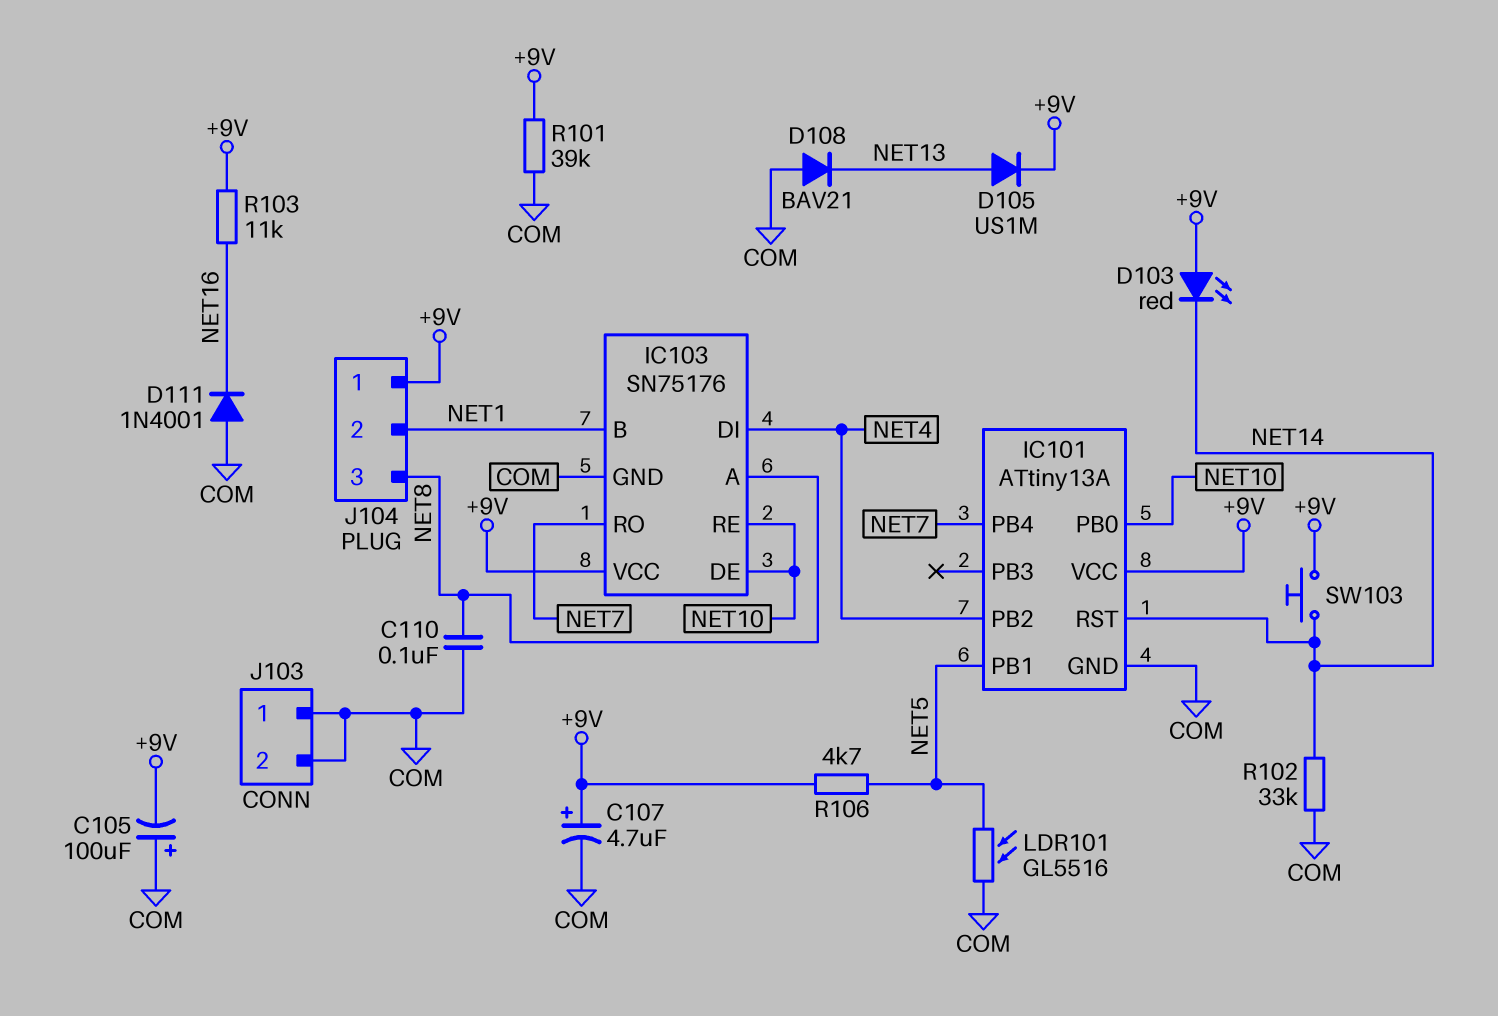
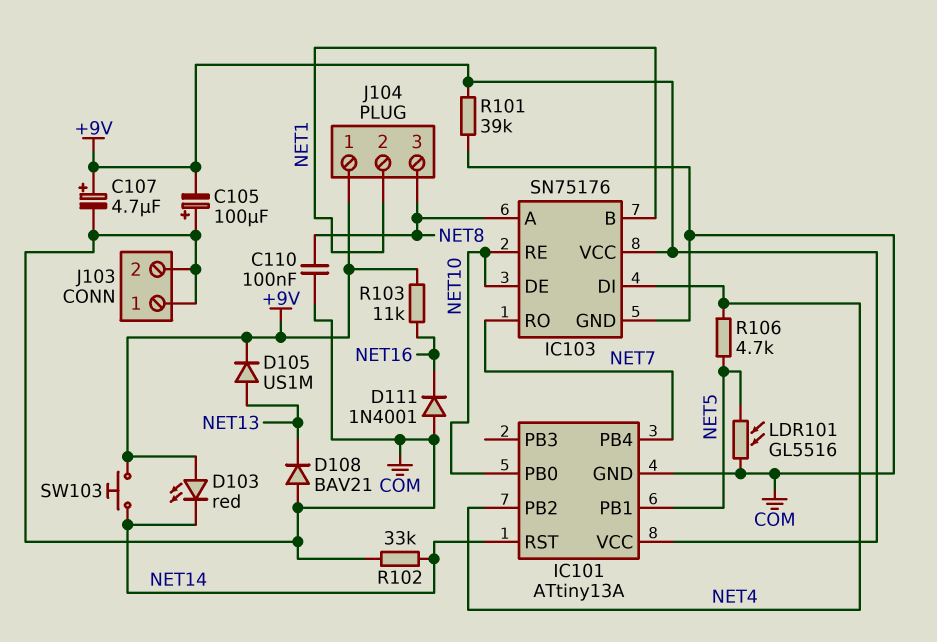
R106: 4.7k (+9V, NET5) -> 4.7k (NET4, NET5)

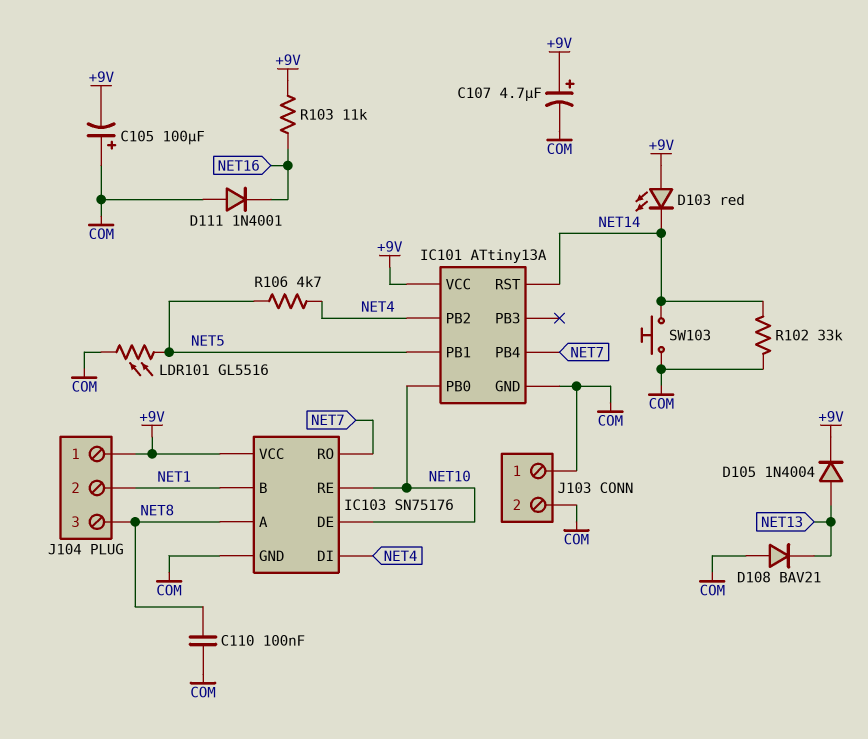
D105: diode US1M (A NET13, K +9V) -> diode 1N4004 (A NET13, K +9V)
R101: 39k (+9V, COM) -> none
SW103: button (+9V, NET14) -> button (COM, NET14)

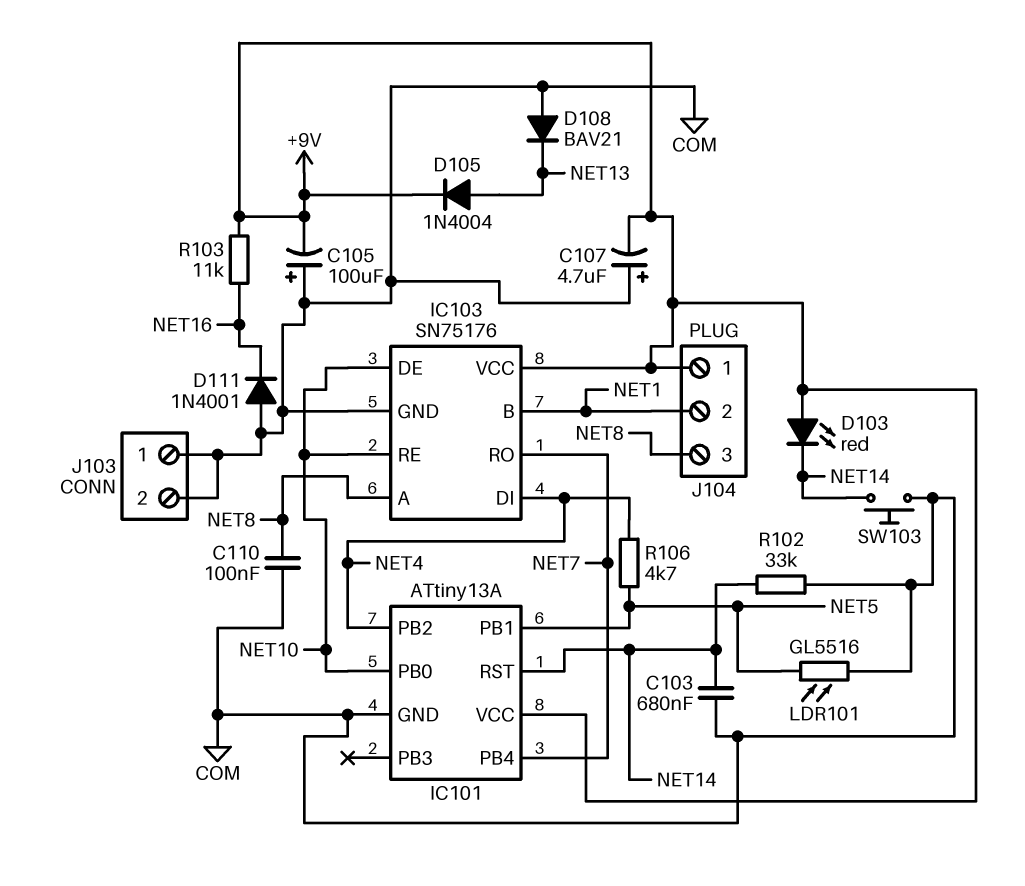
C103: none -> 680nF (COM, NET14)
C107: 4.7uF (plus +9V, minus COM) -> 4.7uF (plus COM, minus +9V)

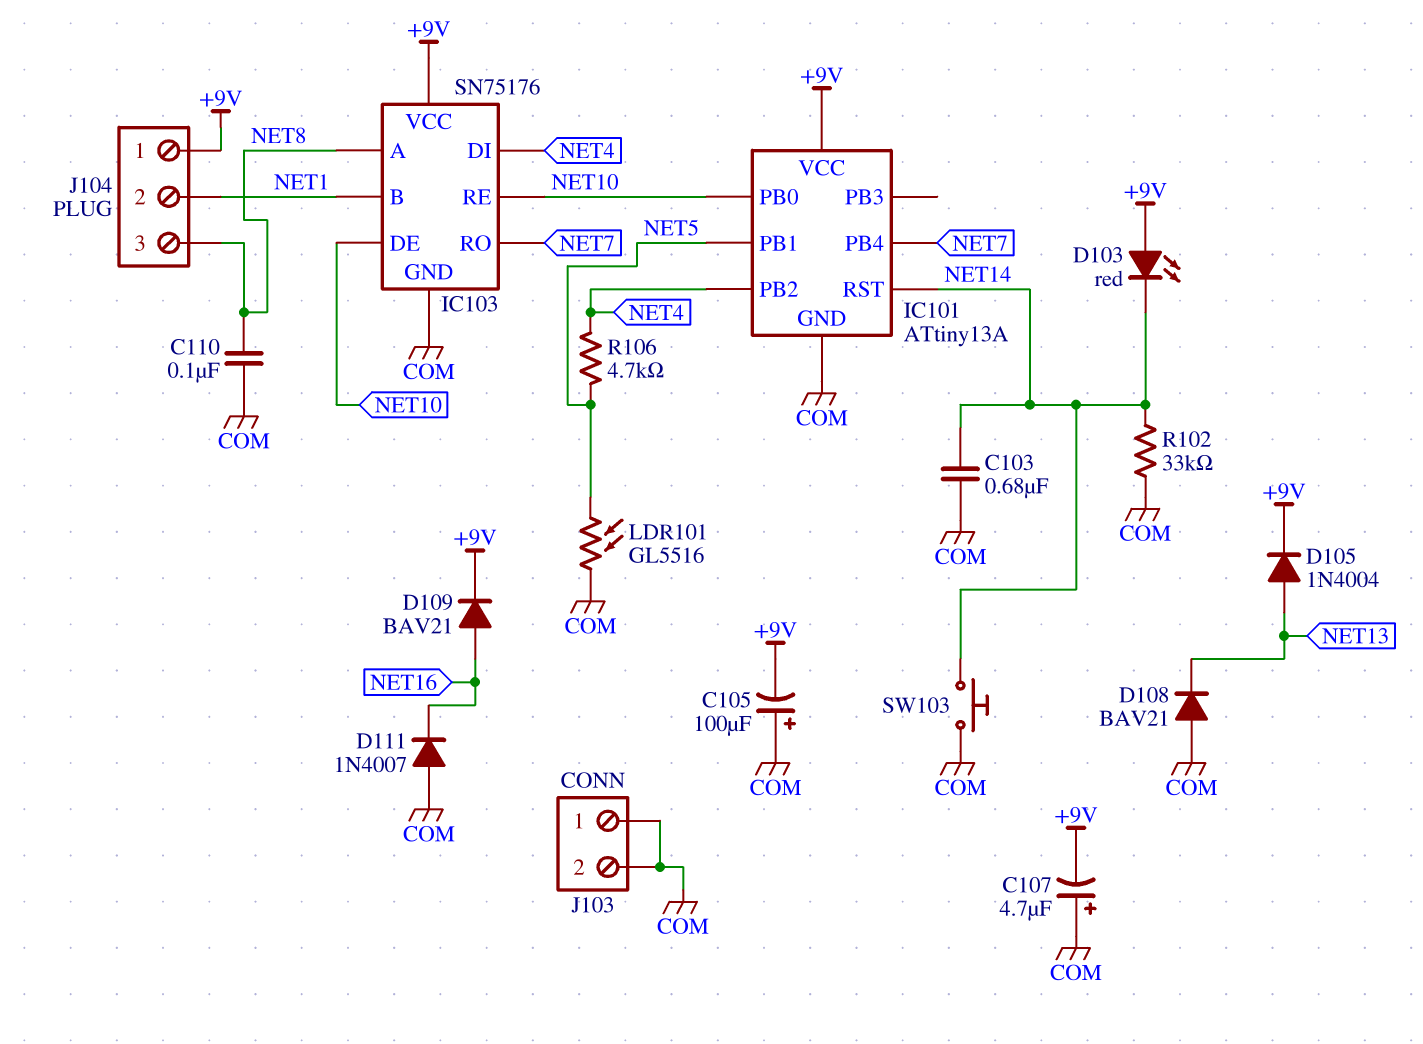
D109: none -> diode BAV21 (A NET16, K +9V)
D111: diode 1N4001 (A COM, K NET16) -> diode 1N4007 (A COM, K NET16)
R103: 11k (+9V, NET16) -> none

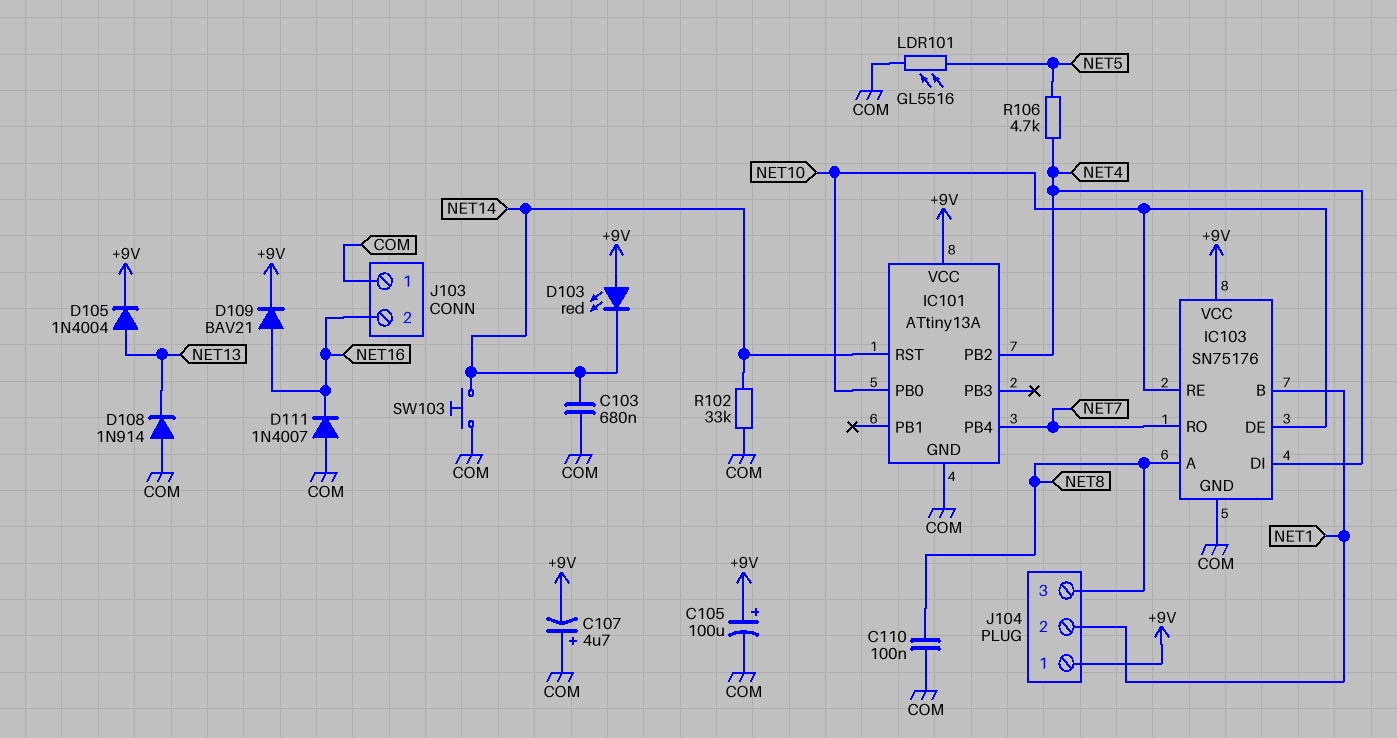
C105: 100uF (plus COM, minus +9V) -> 100uF (plus +9V, minus COM)
D108: diode BAV21 (A COM, K NET13) -> diode 1N914 (A COM, K NET13)
IC101 pin PB1: NET5 -> none
J103 pin 2: COM -> NET16

